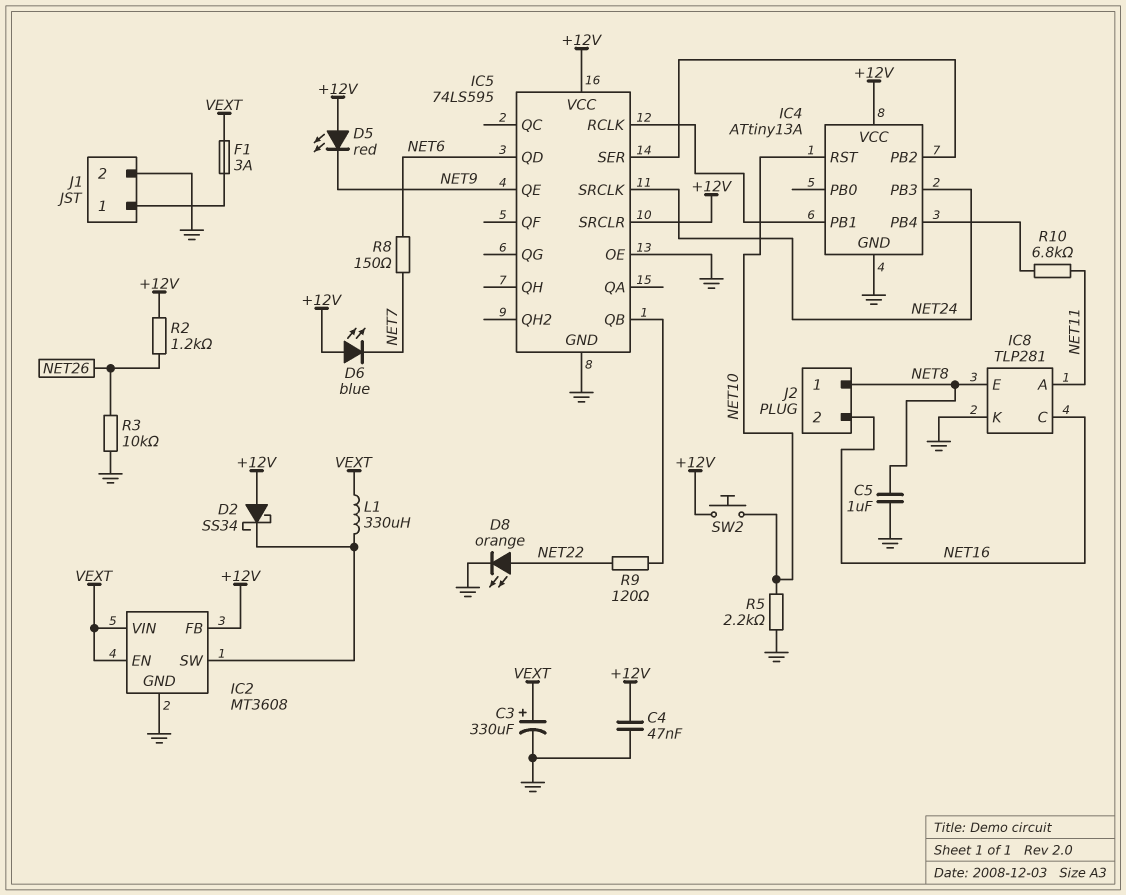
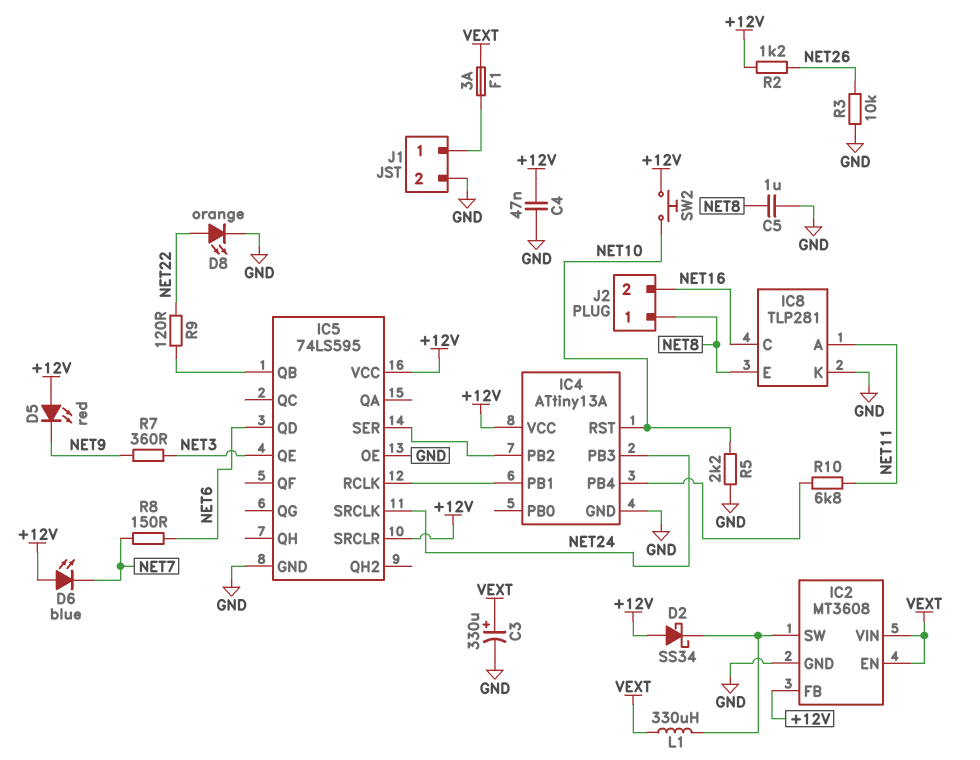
IC5 pin QE: NET9 -> NET3
R7: none -> 360 (NET3, NET9)

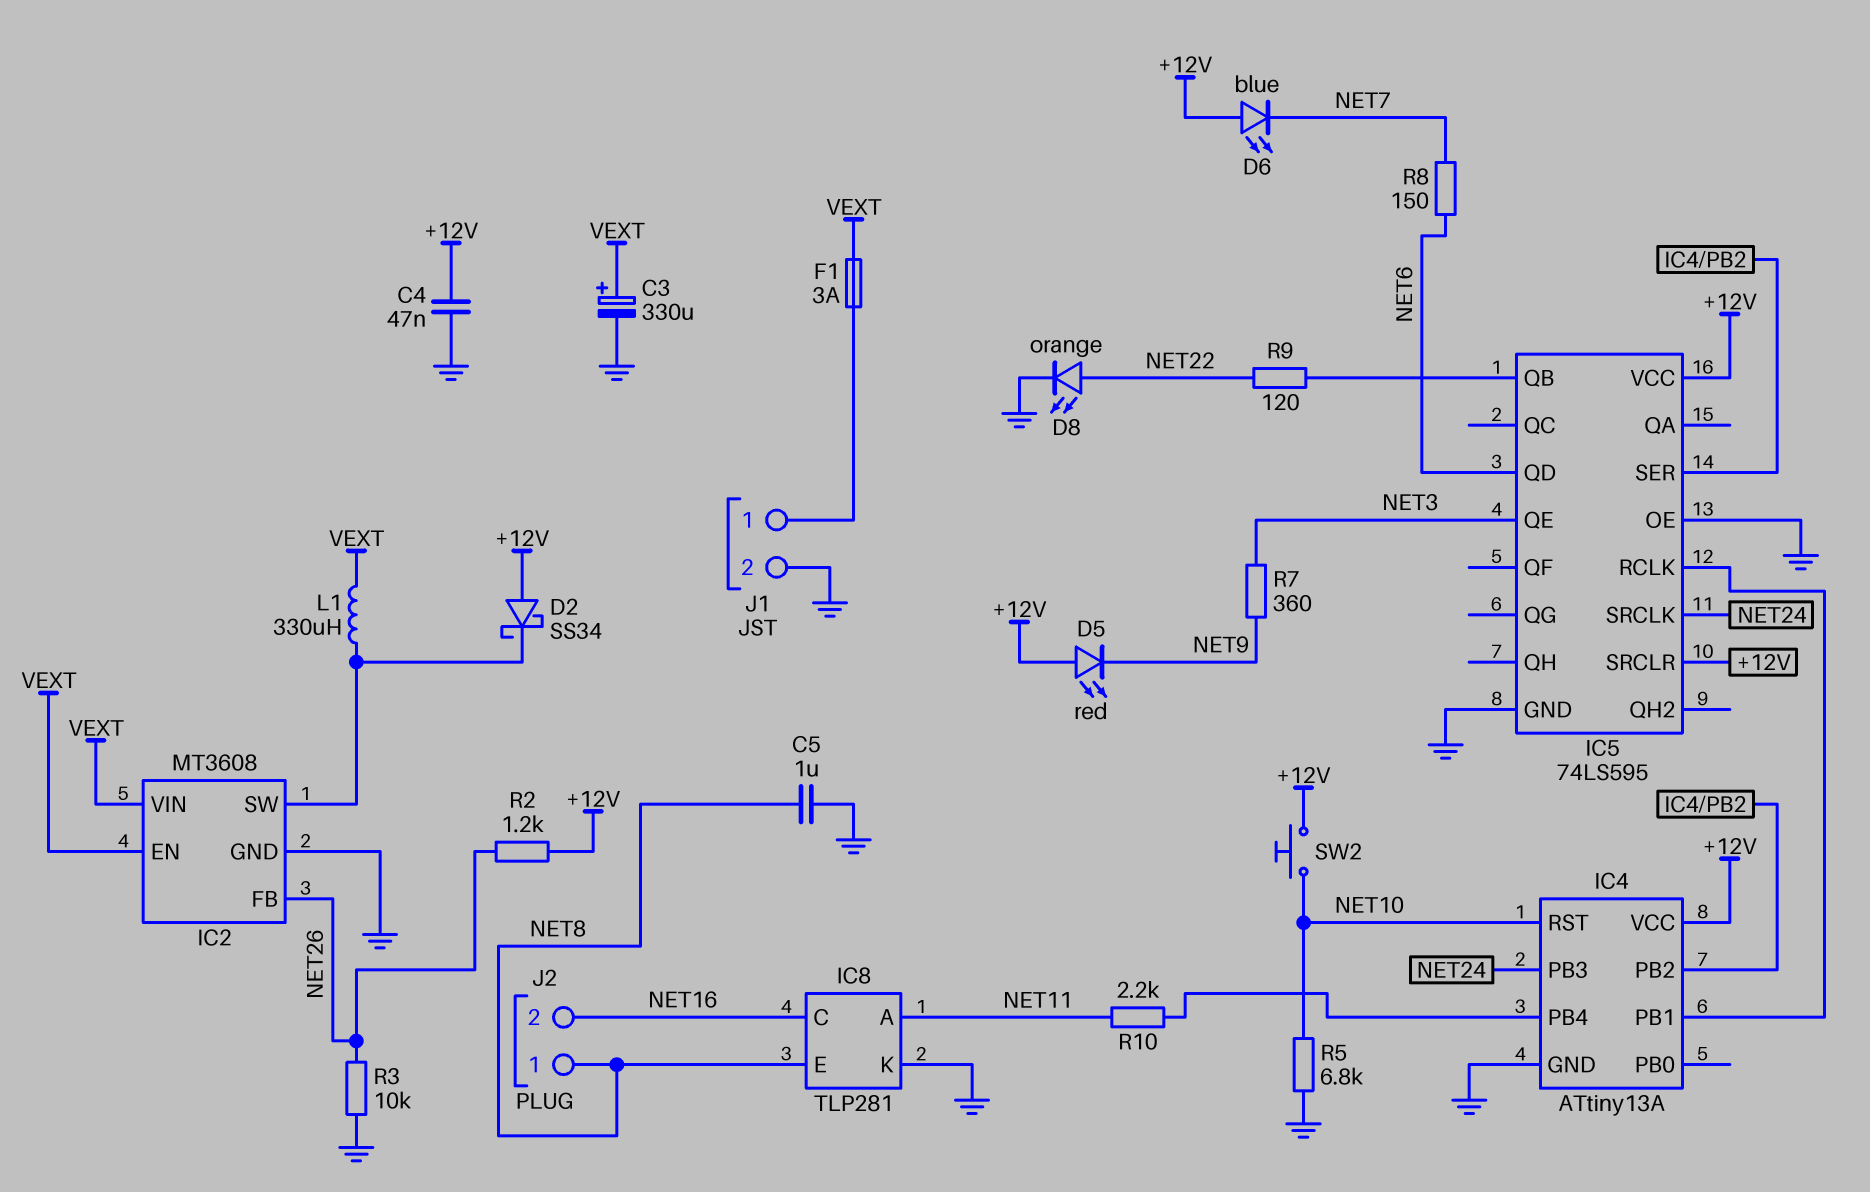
IC2 pin FB: +12V -> NET26
R5: 2.2k (GND, NET10) -> 6.8k (GND, NET10)
R10: 6.8k (IC4/PB4, NET11) -> 2.2k (IC4/PB4, NET11)

